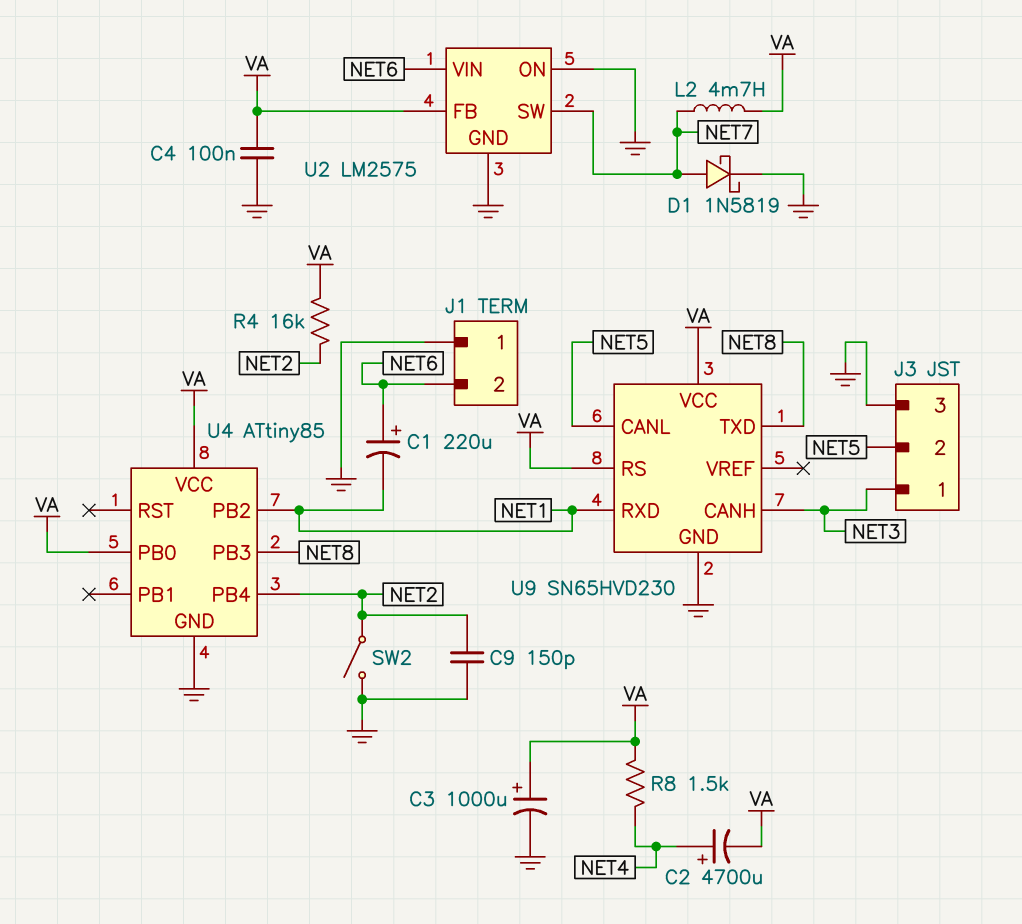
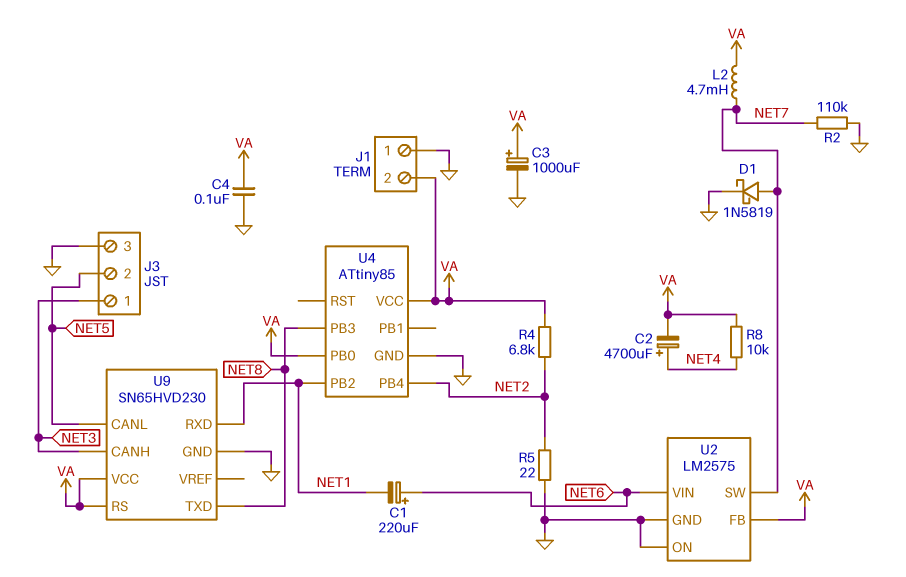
C9: 150pF (GND, NET2) -> none
J1 pin 2: NET6 -> VA
R2: none -> 110k (GND, NET7)
R4: 16k (NET2, VA) -> 6.8k (NET2, VA)
R5: none -> 22 (GND, NET2)
R8: 1.5k (NET4, VA) -> 10k (NET4, VA)
SW2: switch (GND, NET2) -> none

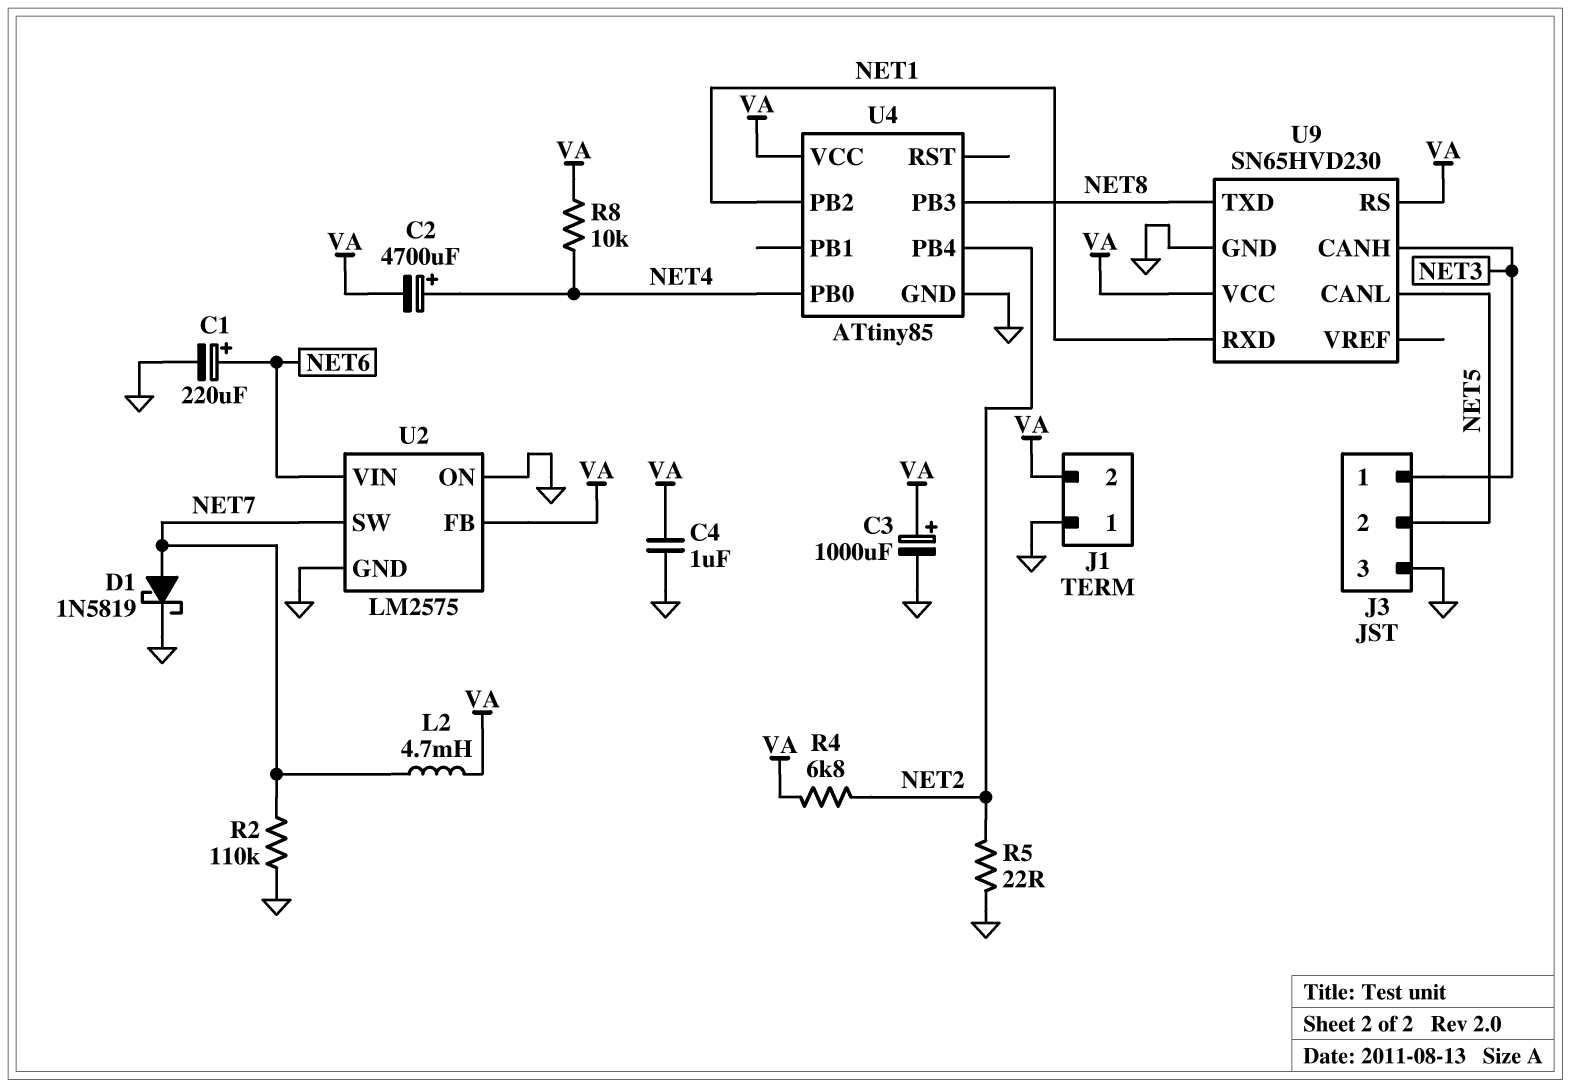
C1: 220uF (plus NET6, minus NET1) -> 220uF (plus NET6, minus GND)
C4: 100nF (GND, VA) -> 1uF (GND, VA)
U4 pin PB0: VA -> NET4

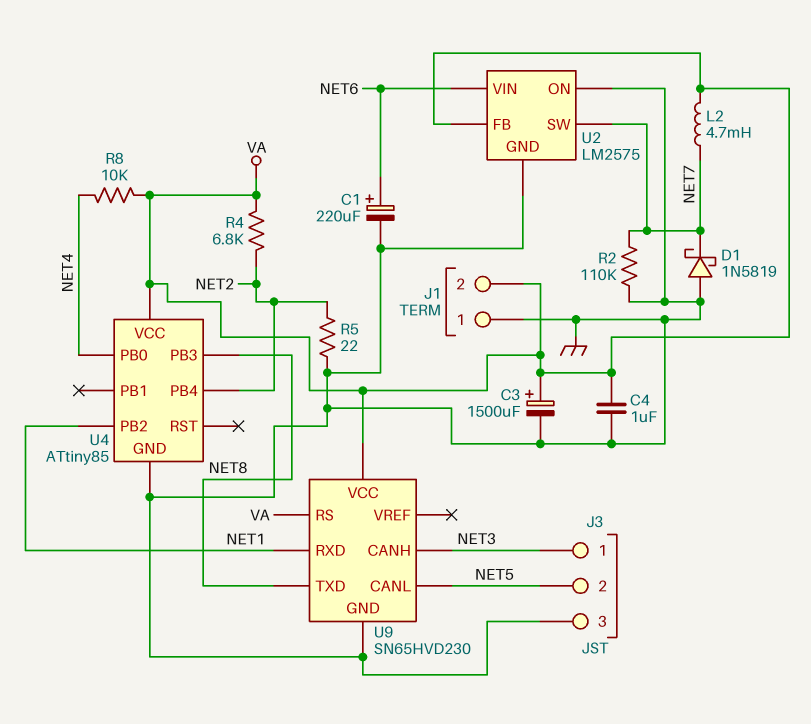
C2: 4700uF (plus NET4, minus VA) -> none
C3: 1000uF (plus VA, minus GND) -> 1500uF (plus VA, minus GND)
D1: schottky 1N5819 (A NET7, K GND) -> schottky 1N5819 (A GND, K NET7)

